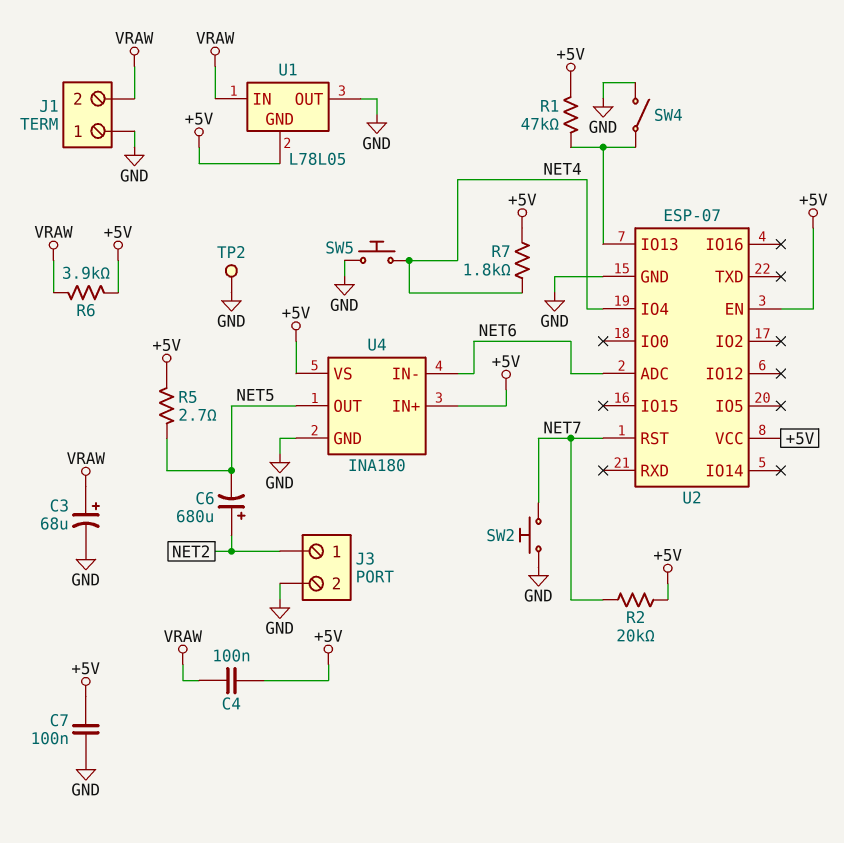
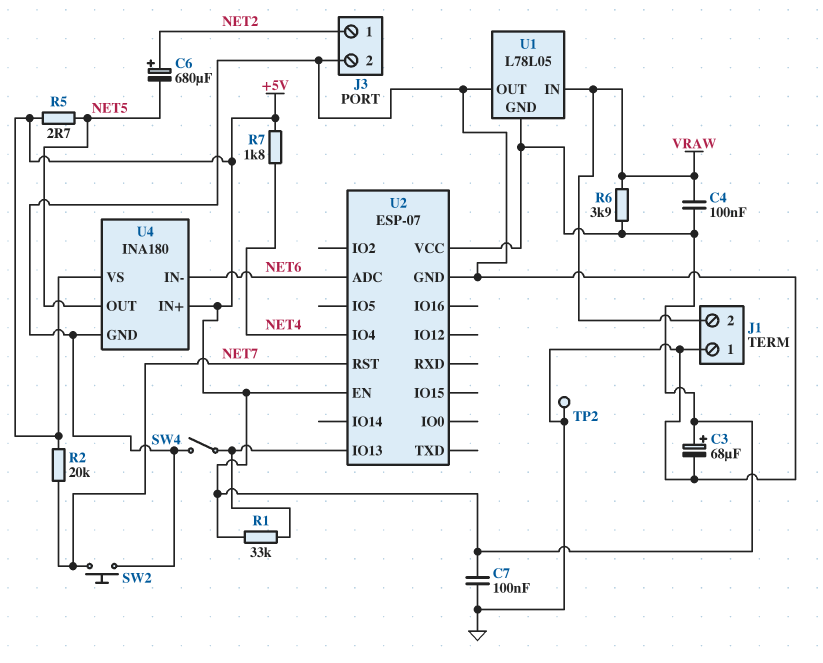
C3: 68uF (plus VRAW, minus GND) -> 68uF (plus +5V, minus GND)
R1: 47k (+5V, U2/IO13) -> 33k (+5V, U2/IO13)
SW5: button (GND, NET4) -> none

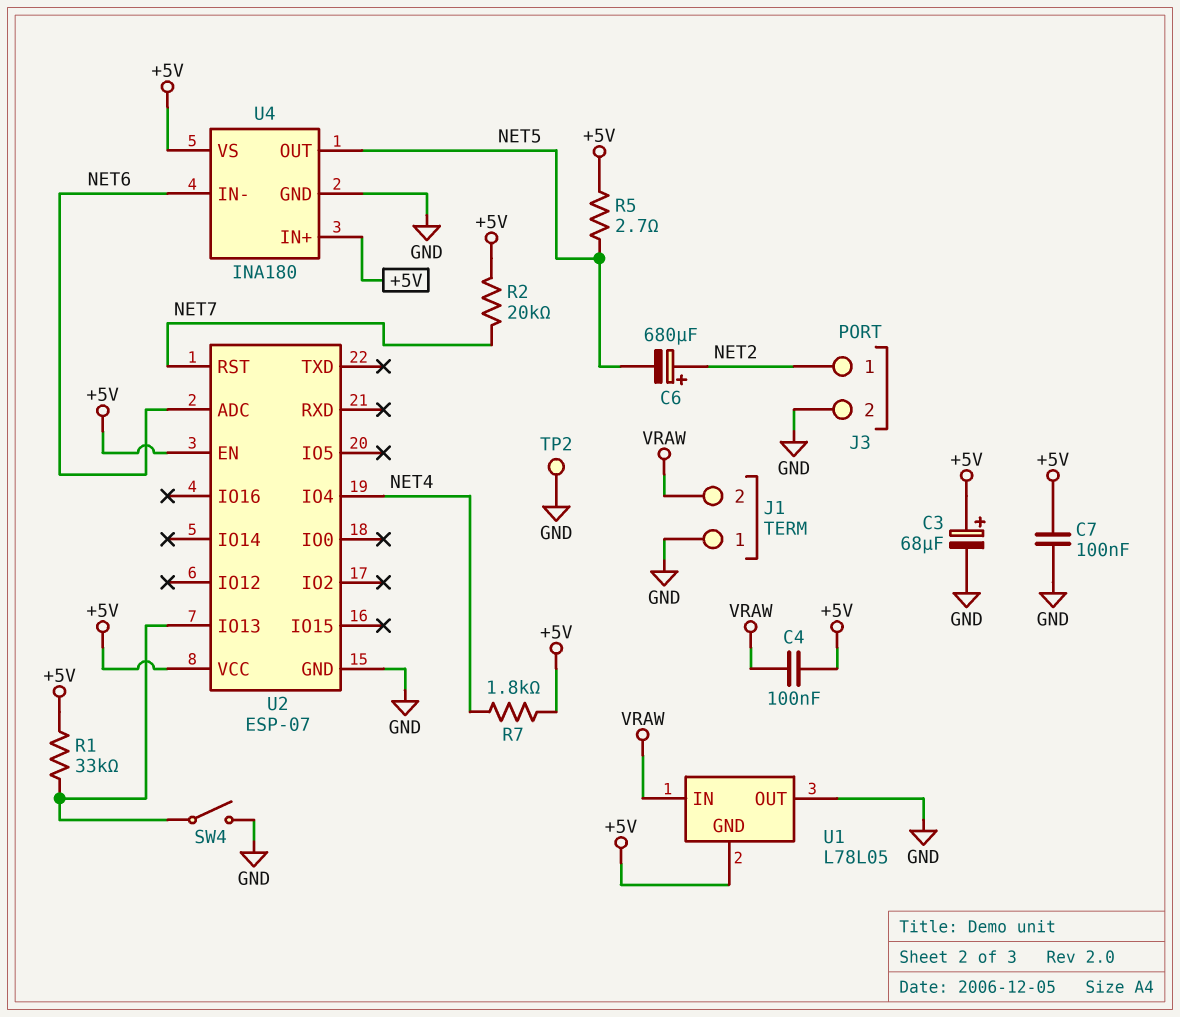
R6: 3.9k (+5V, VRAW) -> none
SW2: button (GND, NET7) -> none

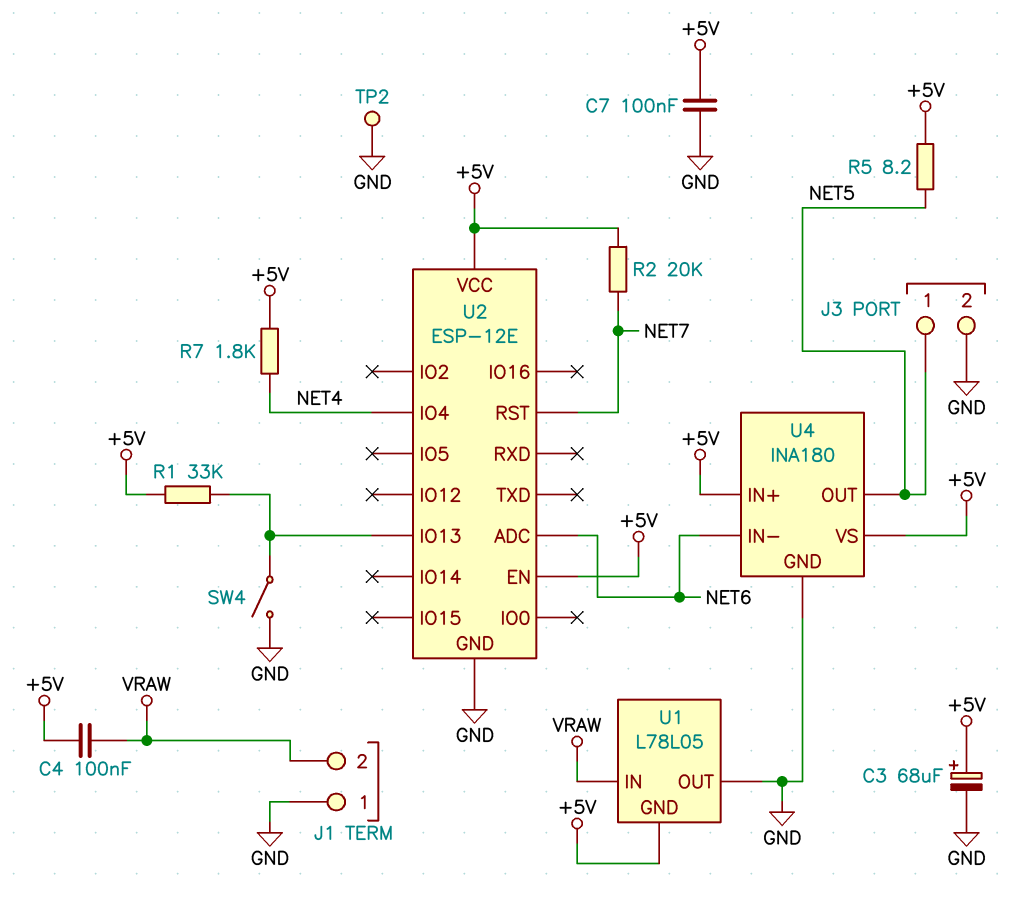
C6: 680uF (plus NET2, minus NET5) -> none
J3 pin 1: NET2 -> NET5
R5: 2.7 (+5V, NET5) -> 8.2 (+5V, NET5)
U2: ESP-07 -> ESP-12E

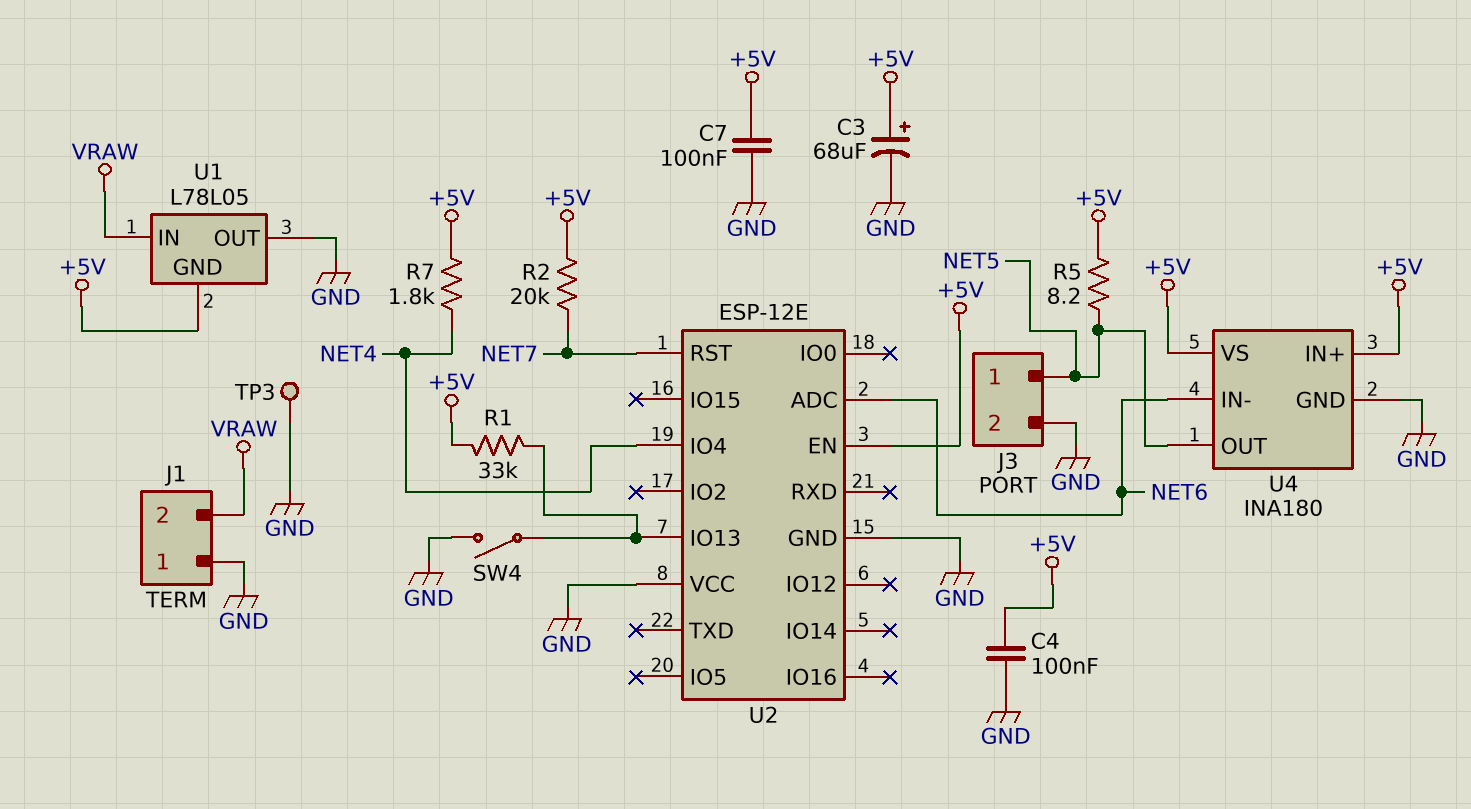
C4: 100nF (+5V, VRAW) -> 100nF (+5V, GND)
TP2: test point (GND) -> none
TP3: none -> test point (GND)
U2 pin VCC: +5V -> GND

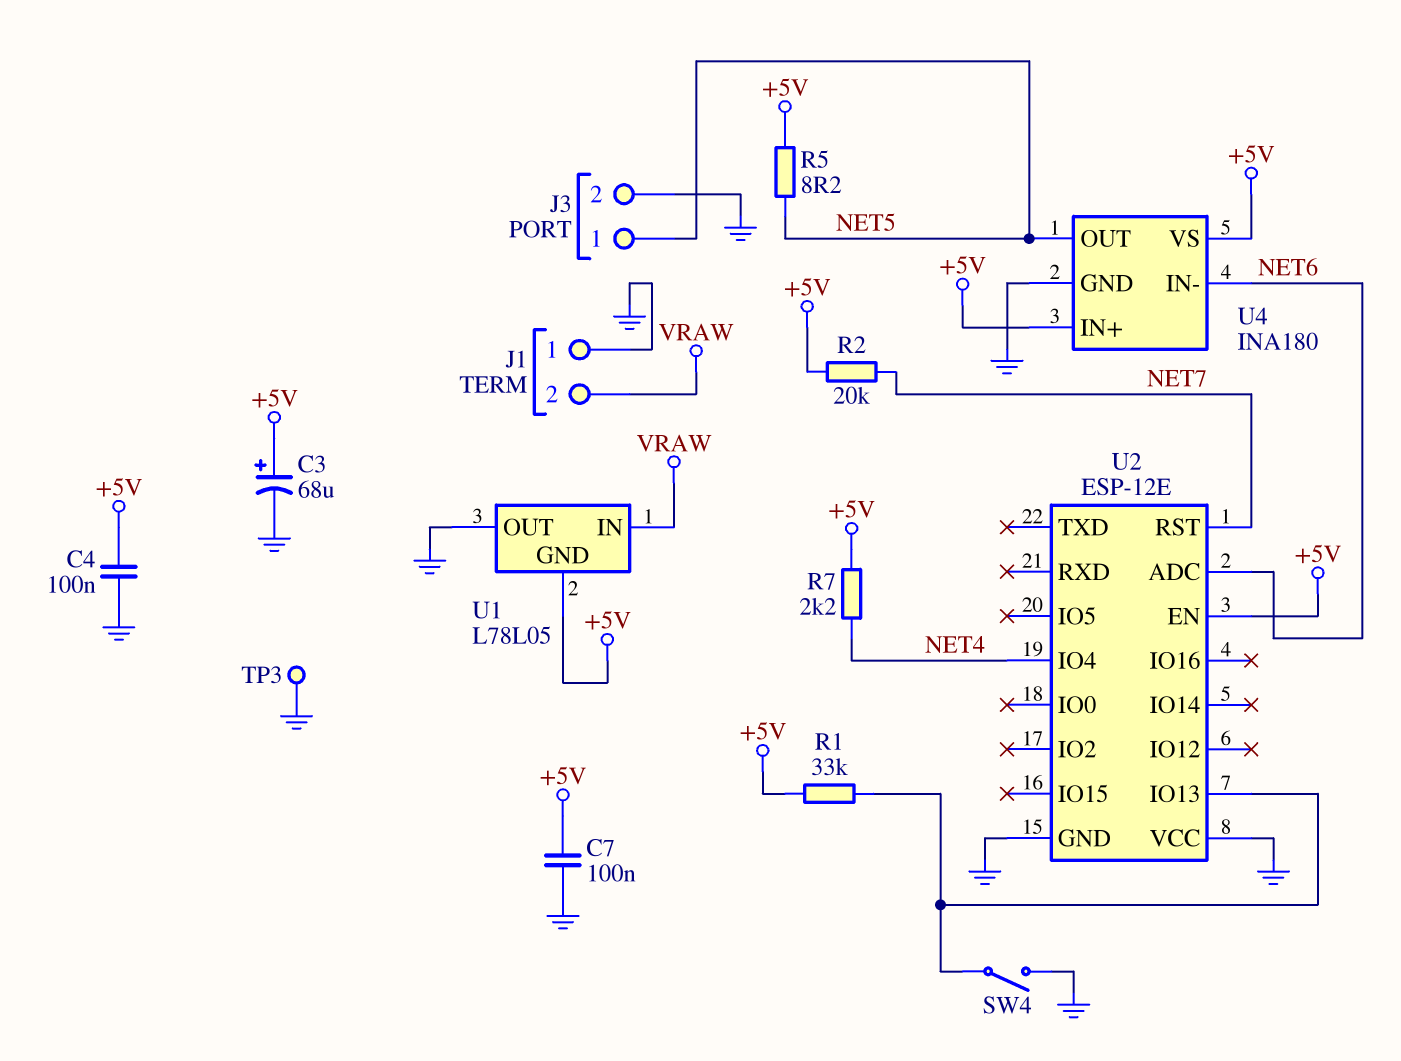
R7: 1.8k (+5V, NET4) -> 2.2k (+5V, NET4)

